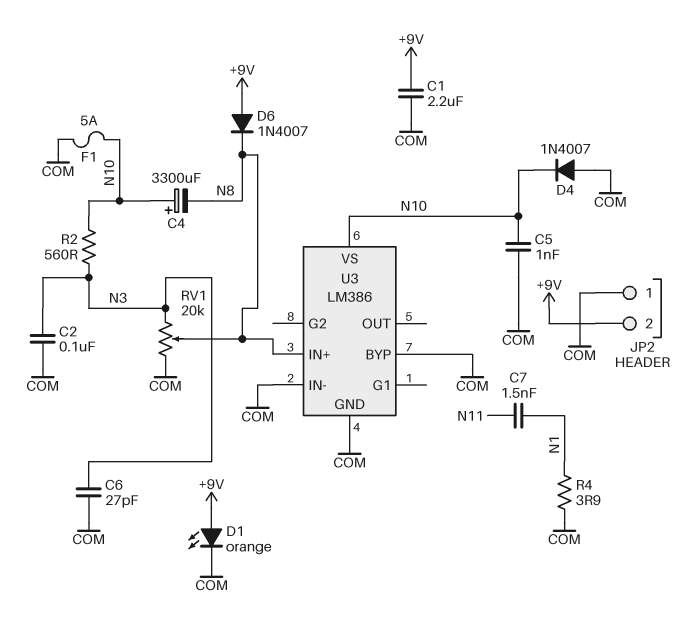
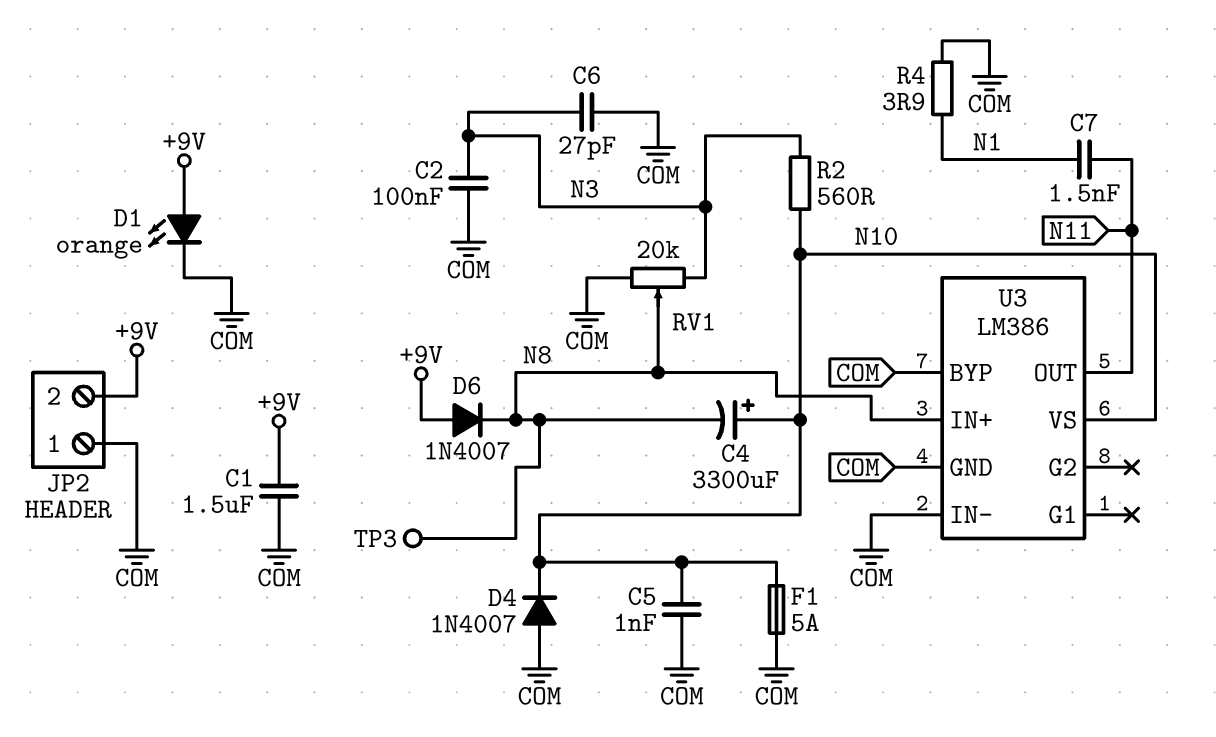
C1: 2.2uF (+9V, COM) -> 1.5uF (+9V, COM)
TP3: none -> test point (N8)
U3 pin OUT: none -> N11

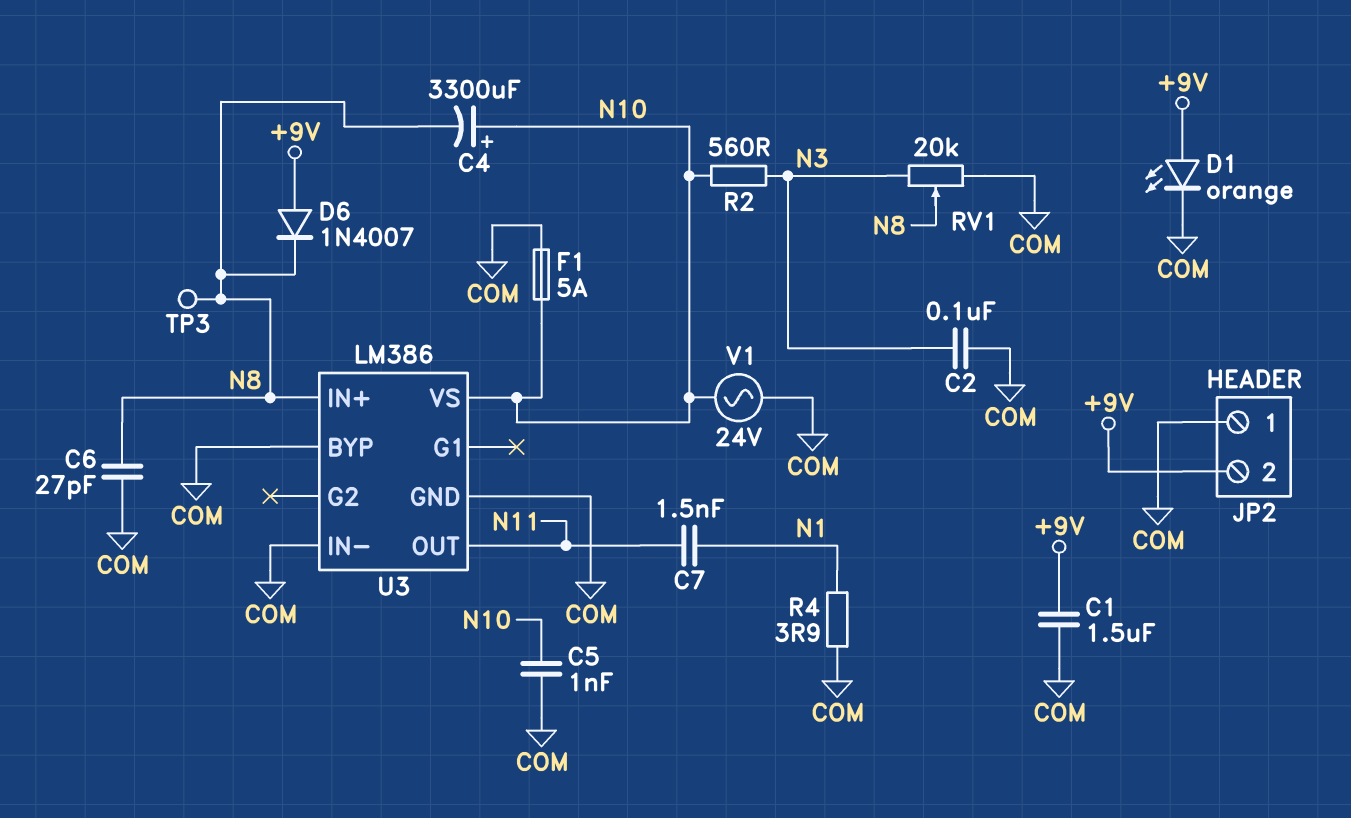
C6: 27pF (COM, N3) -> 27pF (COM, N8)
D4: diode 1N4007 (A COM, K N10) -> none
V1: none -> AC 24V (COM, N10)

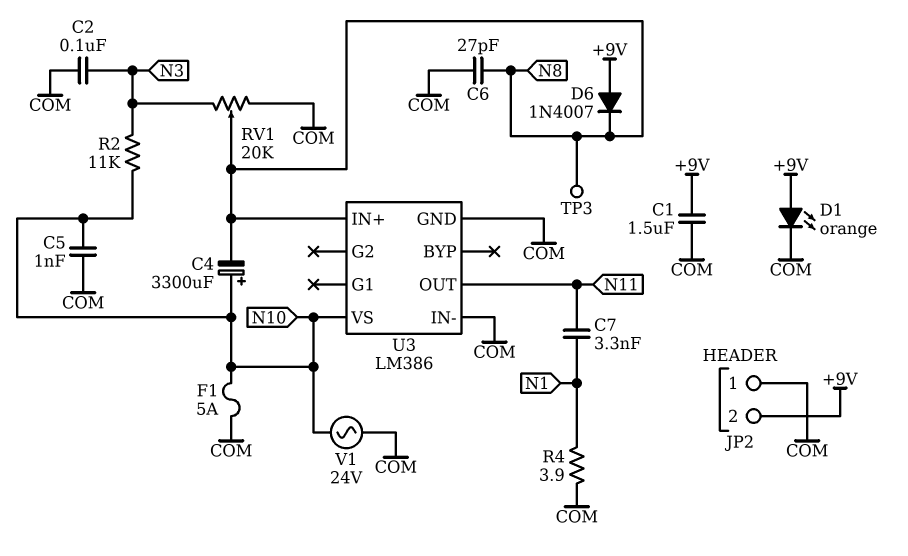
C7: 1.5nF (N1, N11) -> 3.3nF (N1, N11)
R2: 560 (N3, N10) -> 11k (N3, N10)
U3 pin BYP: COM -> none

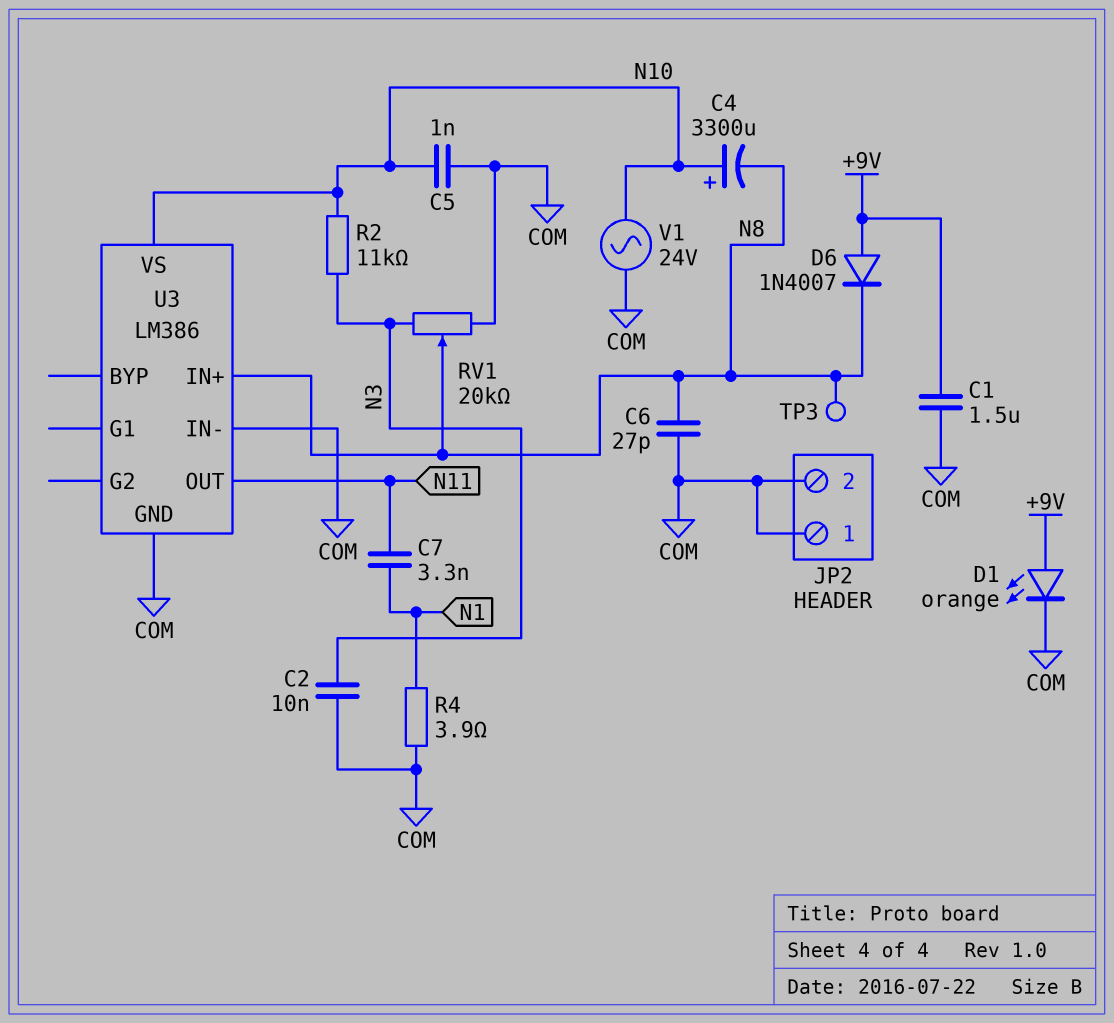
C2: 100nF (COM, N3) -> 10nF (COM, N3)
F1: 5A (COM, N10) -> none
JP2 pin 2: +9V -> COM

